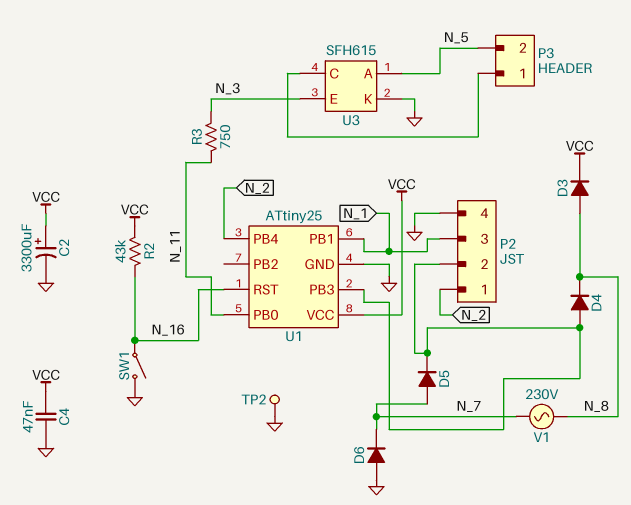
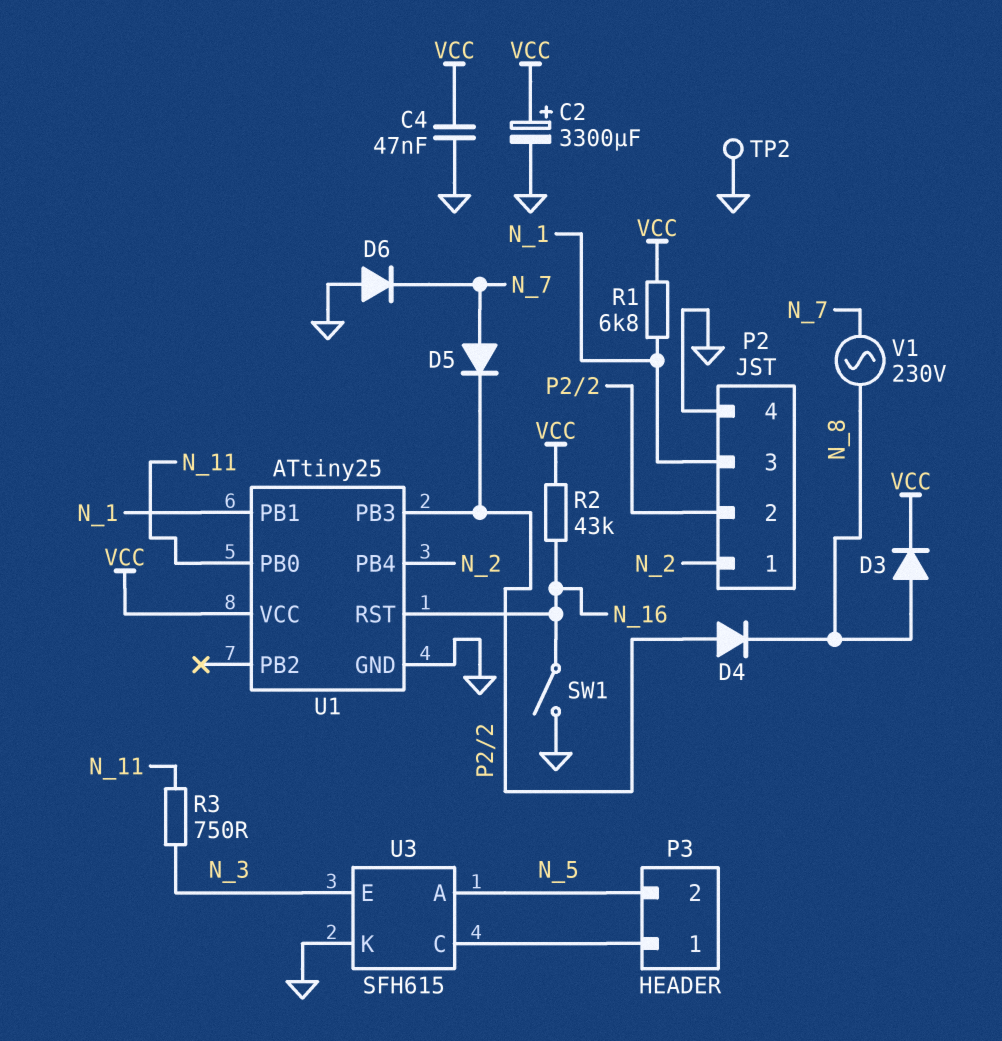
R1: none -> 6.8k (N_1, VCC)

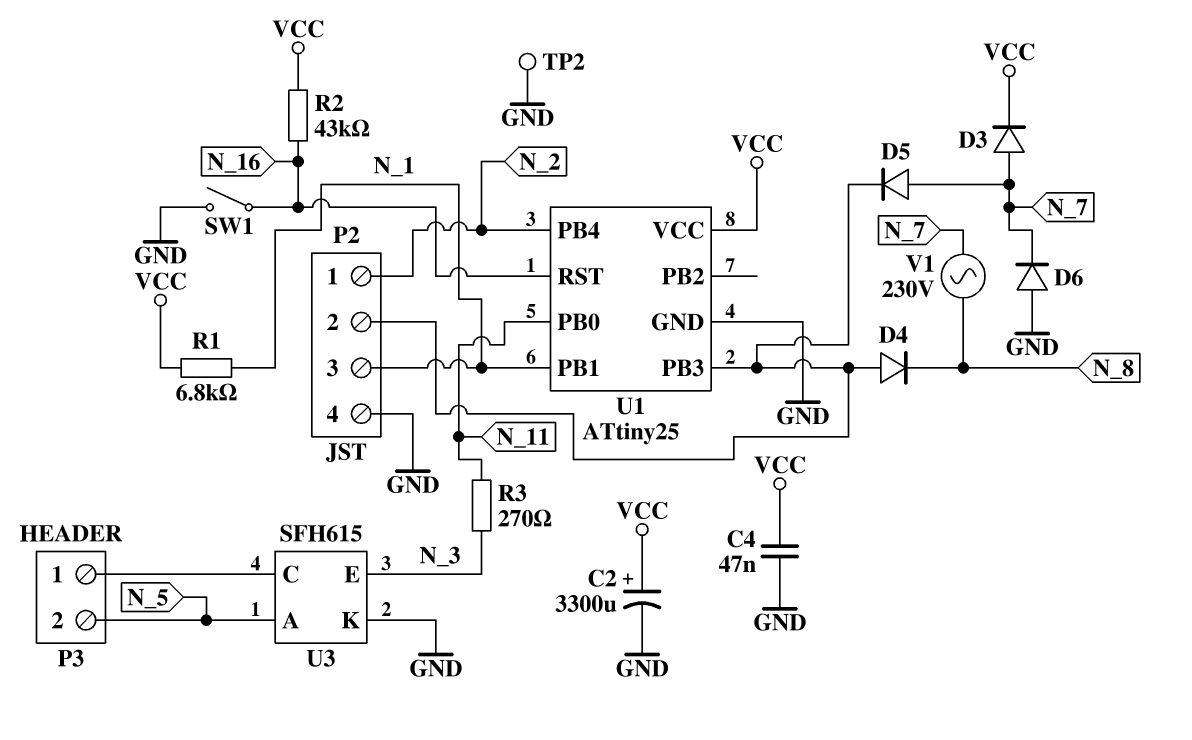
D3: diode (A N_8, K VCC) -> diode (A N_7, K VCC)
R3: 750 (N_3, N_11) -> 270 (N_3, N_11)

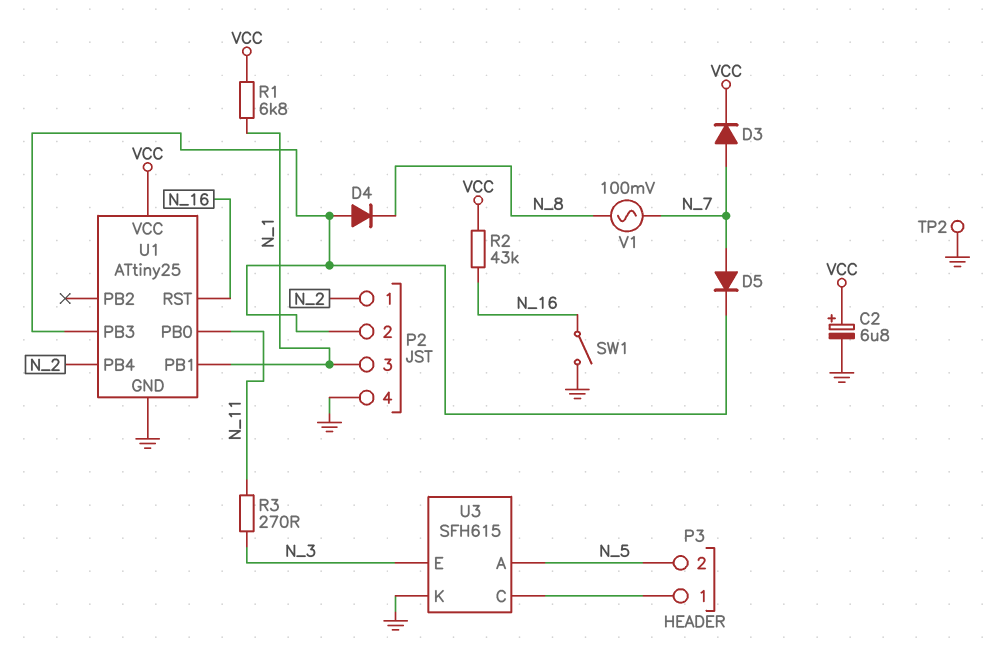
C2: 3300uF (plus VCC, minus GND) -> 6.8uF (plus VCC, minus GND)
C4: 47nF (GND, VCC) -> none
D6: diode (A GND, K N_7) -> none
V1: AC 230V (N_7, N_8) -> AC 100mV (N_7, N_8)

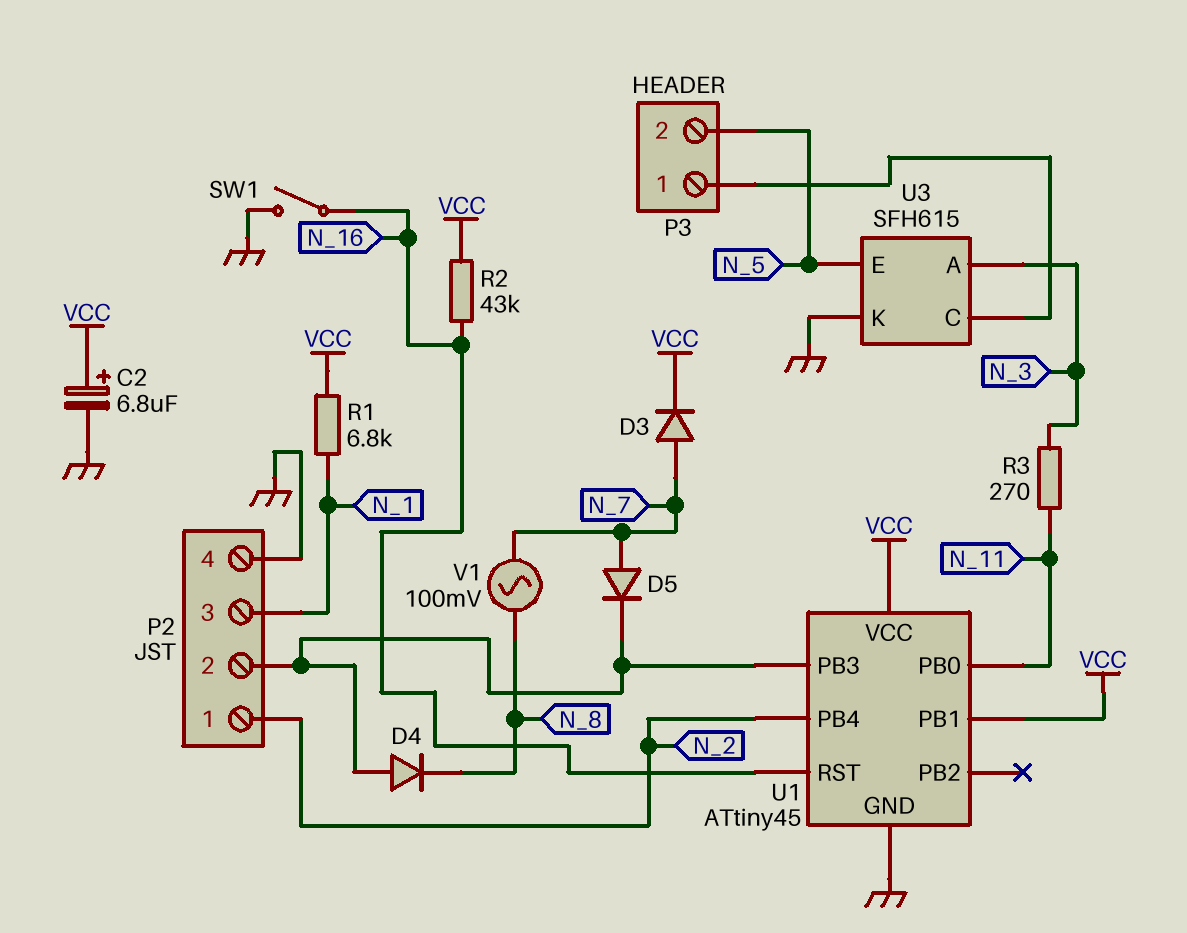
TP2: test point (GND) -> none
U1: ATtiny25 -> ATtiny45
U1 pin PB1: N_1 -> VCC
U3 pin A: N_5 -> N_3
U3 pin E: N_3 -> N_5

